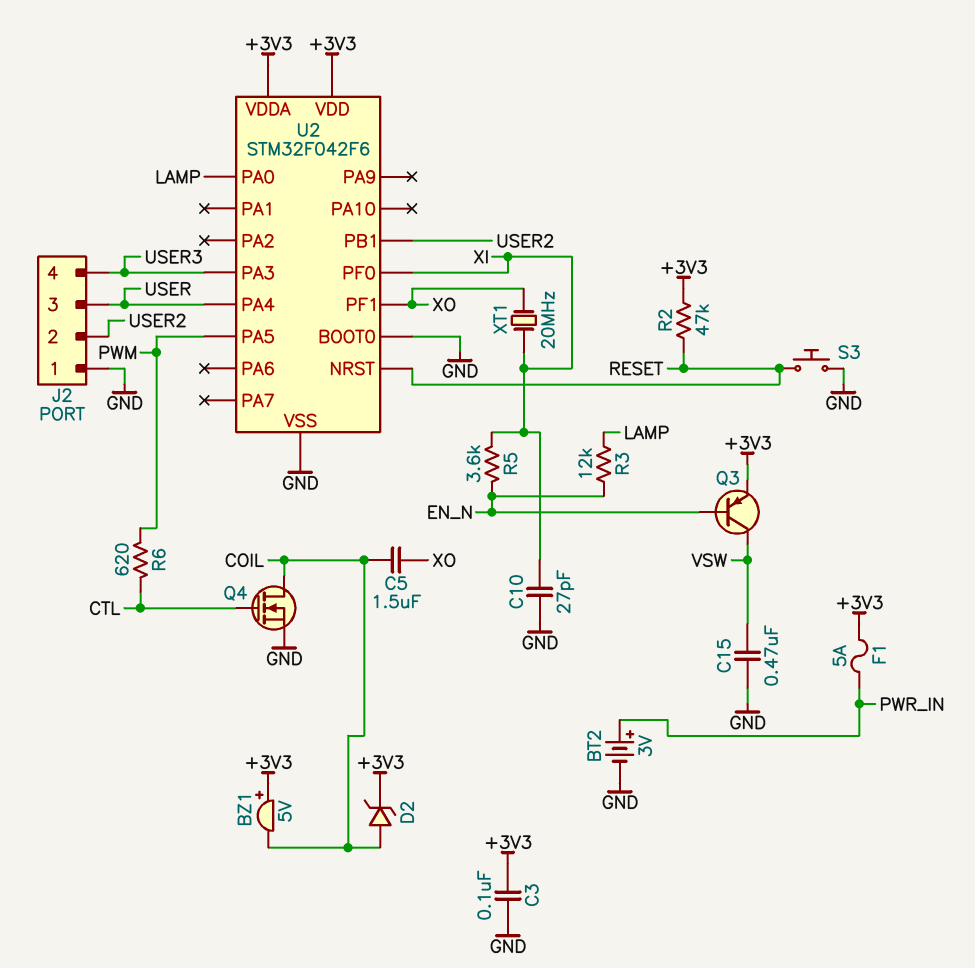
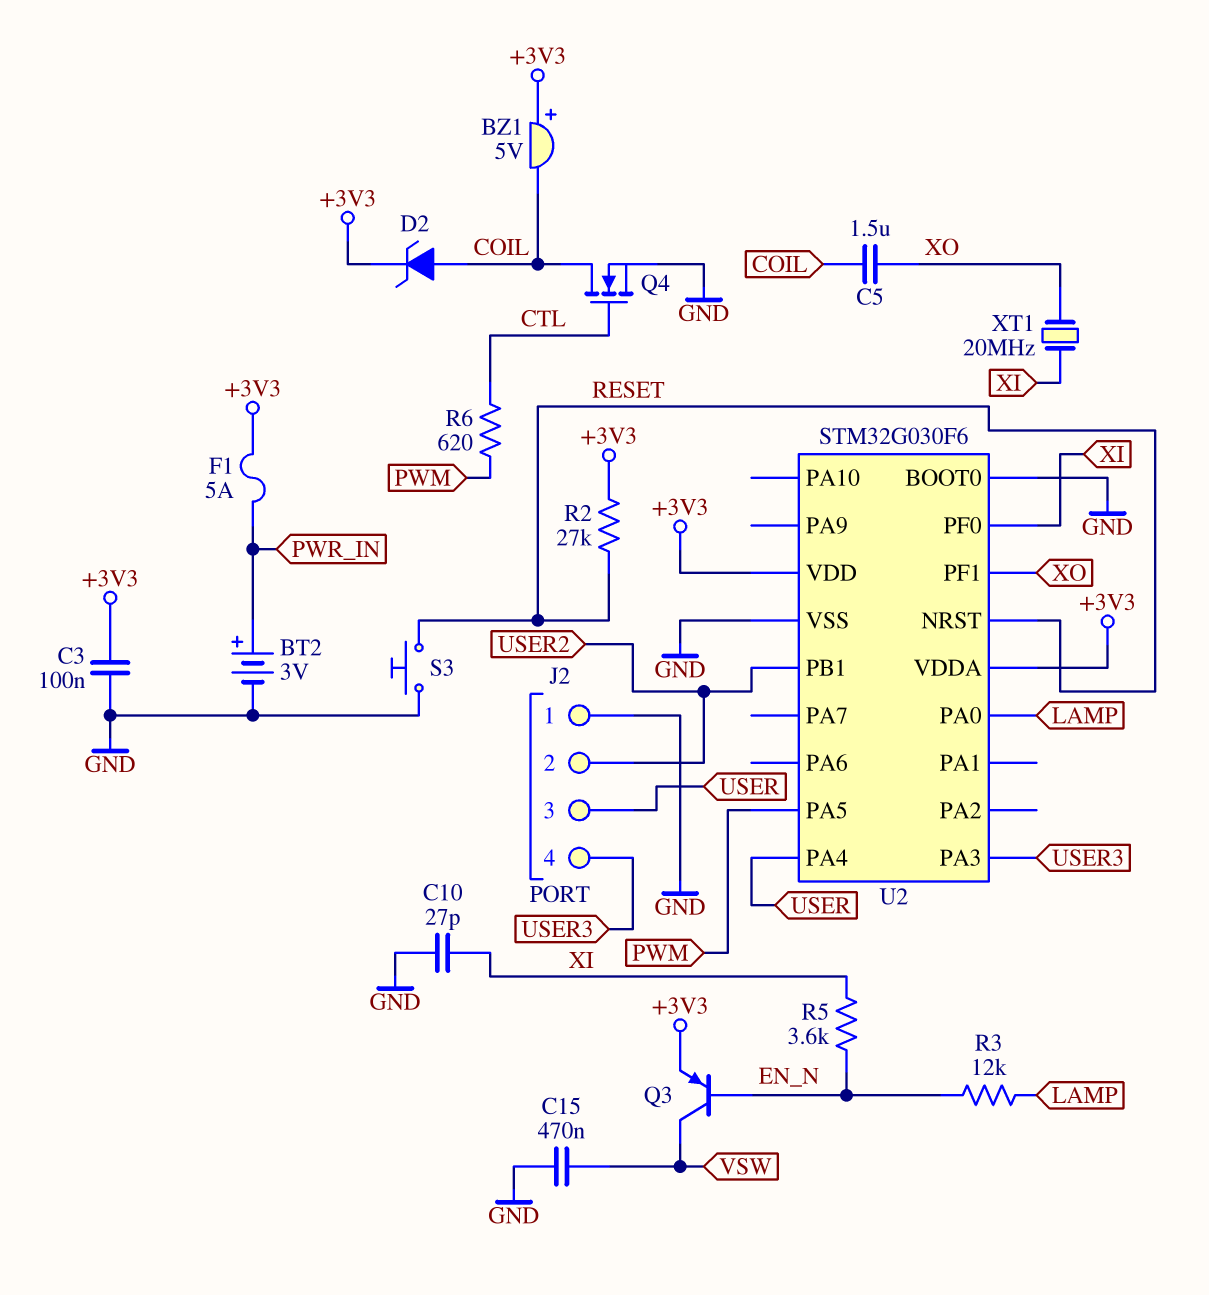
R2: 47k (+3V3, RESET) -> 27k (+3V3, RESET)
U2: STM32F042F6 -> STM32G030F6

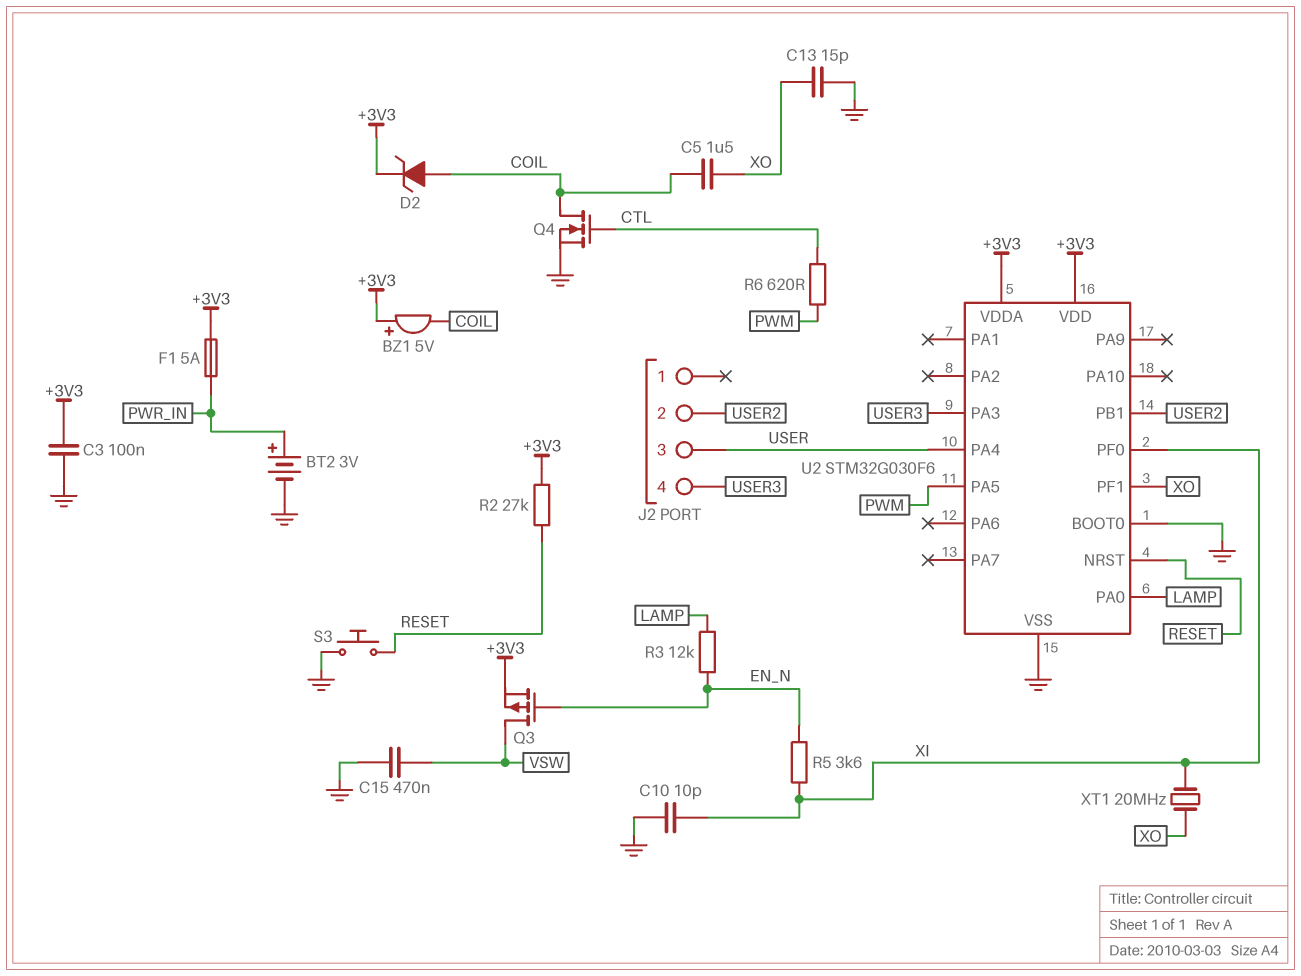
C10: 27pF (GND, XI) -> 10pF (GND, XI)
C13: none -> 15pF (GND, XO)
J2 pin 1: GND -> none
Q3: PNP (B EN_N, C VSW, E +3V3) -> PMOS (G EN_N, D VSW, S +3V3)

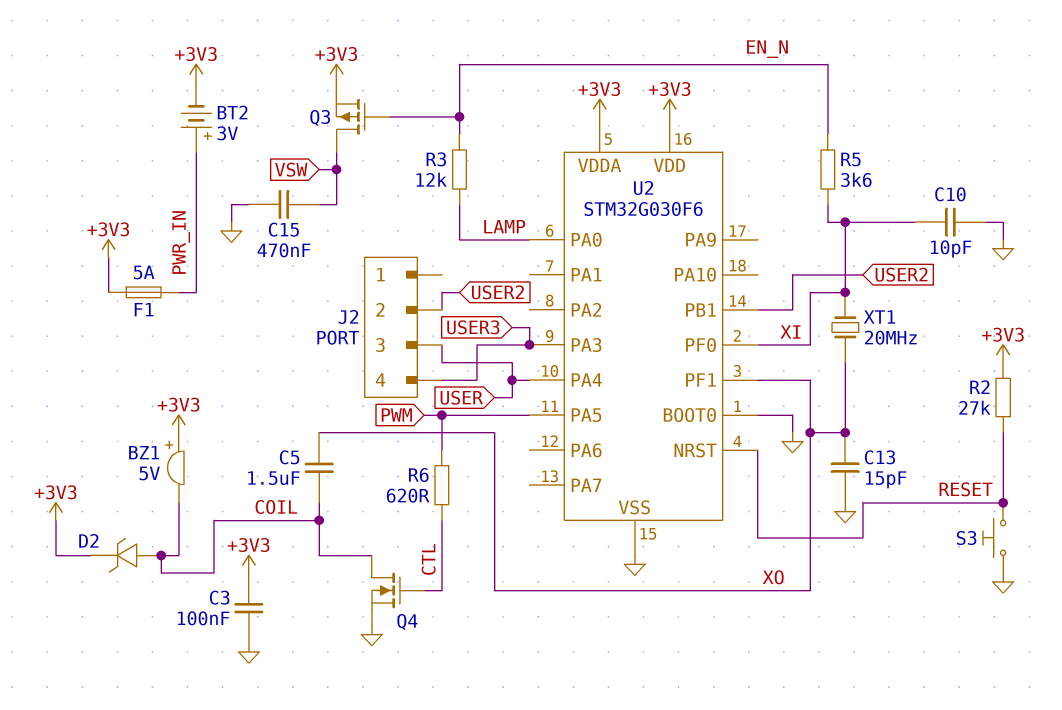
BT2: 3V (plus PWR_IN, minus GND) -> 3V (plus PWR_IN, minus +3V3)

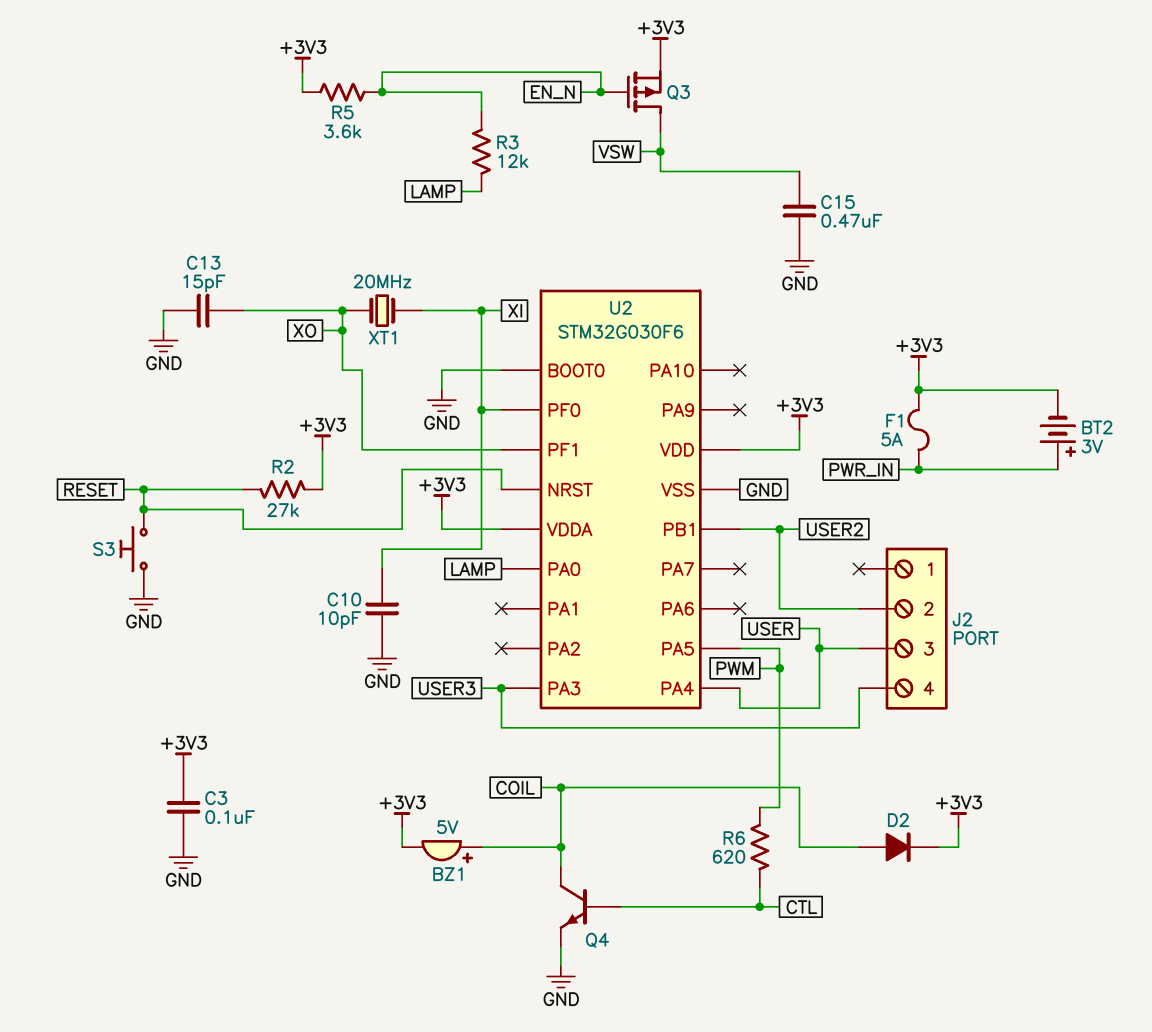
BZ1: buzzer 5V (plus +3V3, minus COIL) -> buzzer 5V (plus COIL, minus +3V3)
C5: 1.5uF (COIL, XO) -> none
D2: zener (A COIL, K +3V3) -> diode (A COIL, K +3V3)
Q4: NMOS (G CTL, D COIL, S GND) -> NPN (B CTL, C COIL, E GND)
R5: 3.6k (EN_N, XI) -> 3.6k (+3V3, EN_N)

